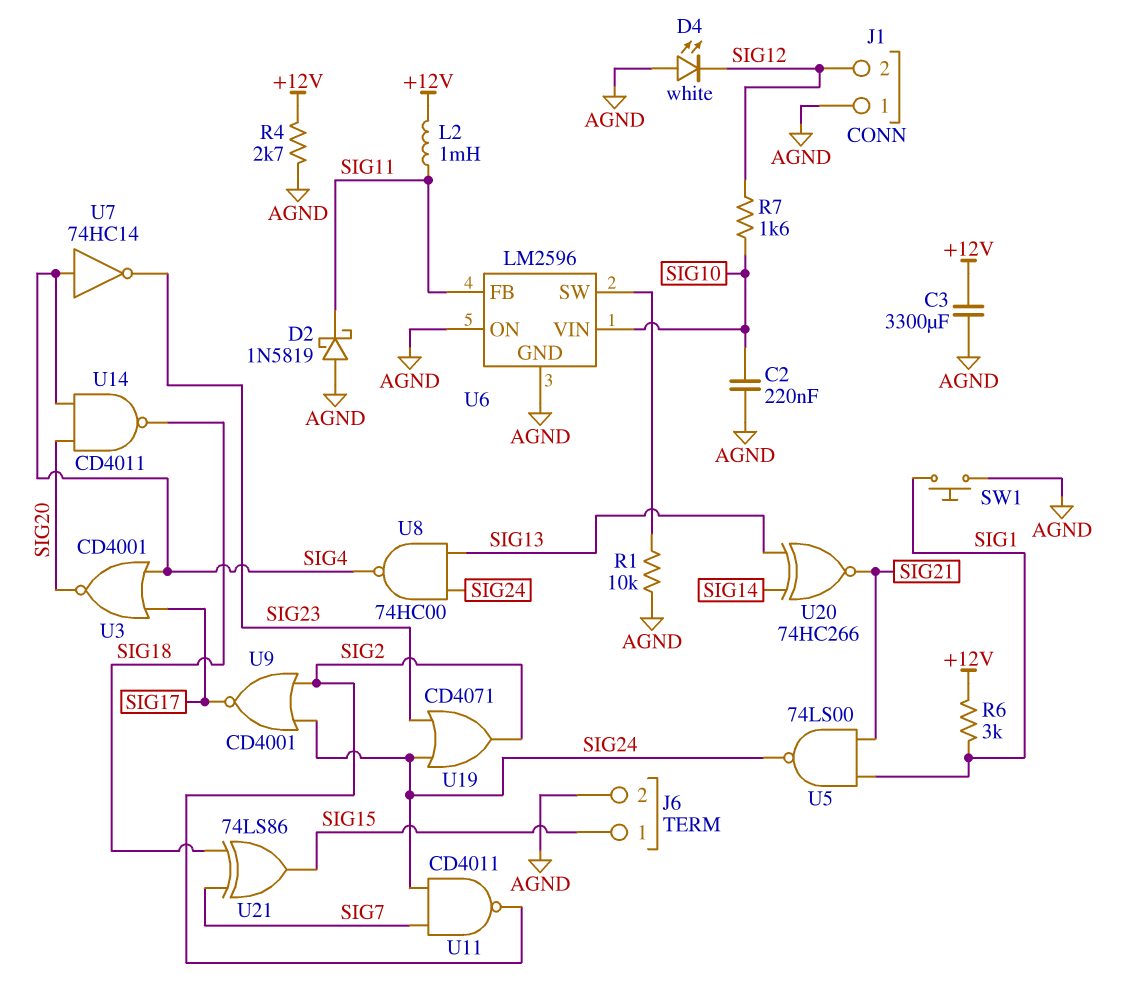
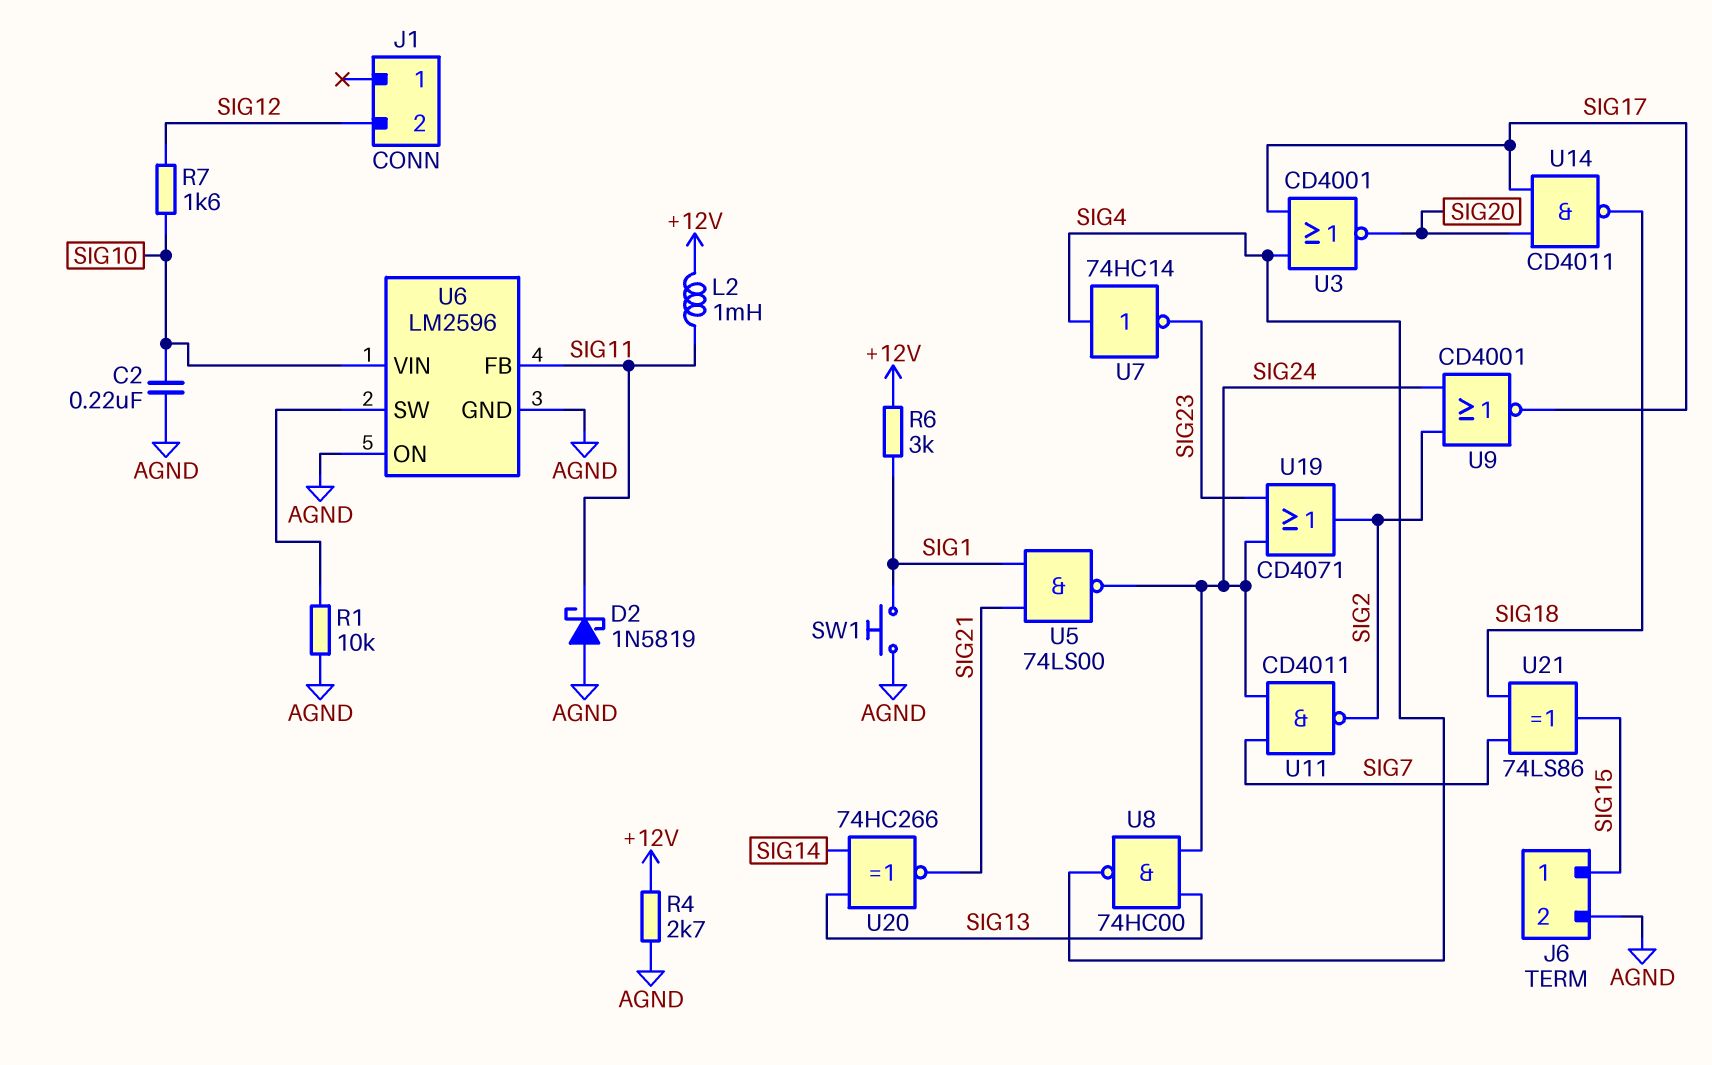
C3: 3300uF (+12V, AGND) -> none
D4: LED white (A AGND, K SIG12) -> none
J1 pin 1: AGND -> none
U14: NAND CD4011 (in SIG4, in SIG20, out SIG18) -> NAND CD4011 (in SIG17, in SIG20, out SIG18)

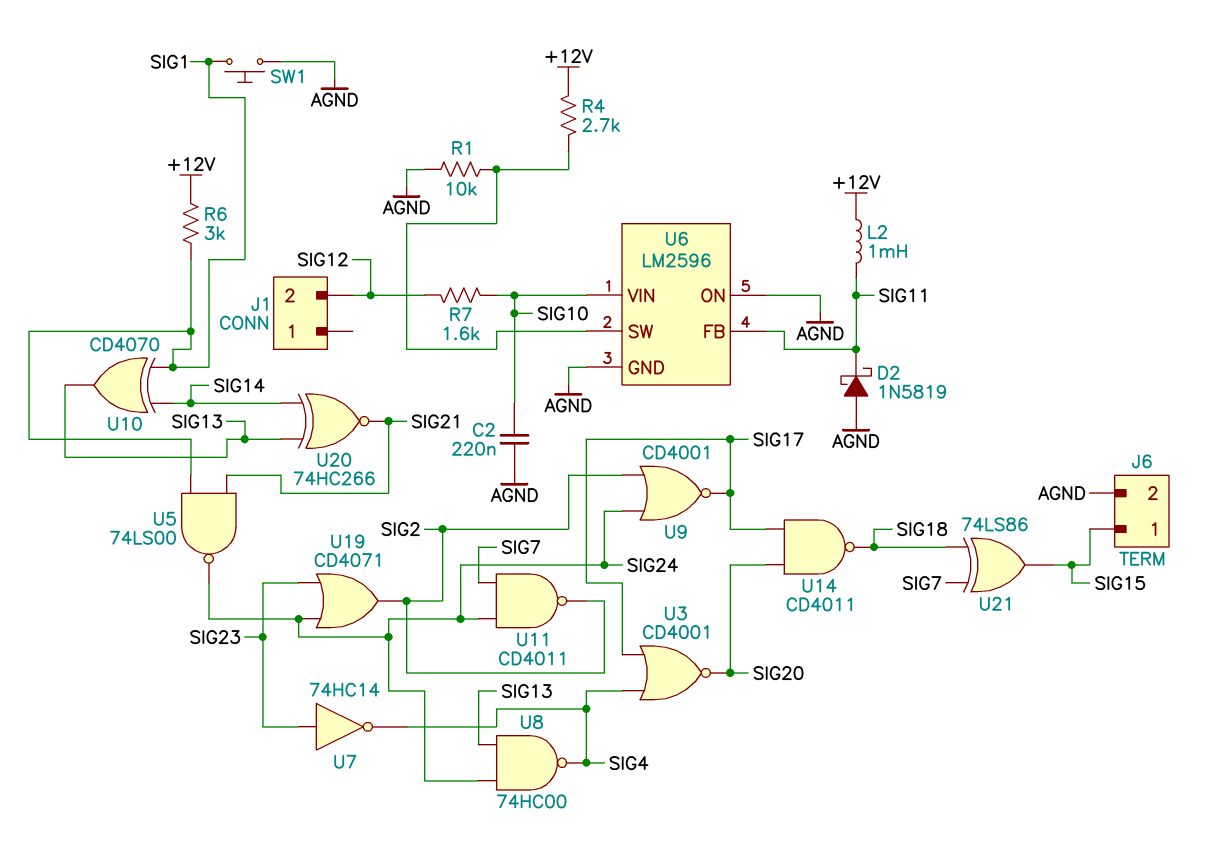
R4: 2.7k (+12V, AGND) -> 2.7k (+12V, U6/SW)
U7: NOT 74HC14 (in SIG4, out SIG23) -> NOT 74HC14 (in SIG23, out SIG4)
U10: none -> XOR CD4070 (in SIG1, in SIG14, out SIG13)

